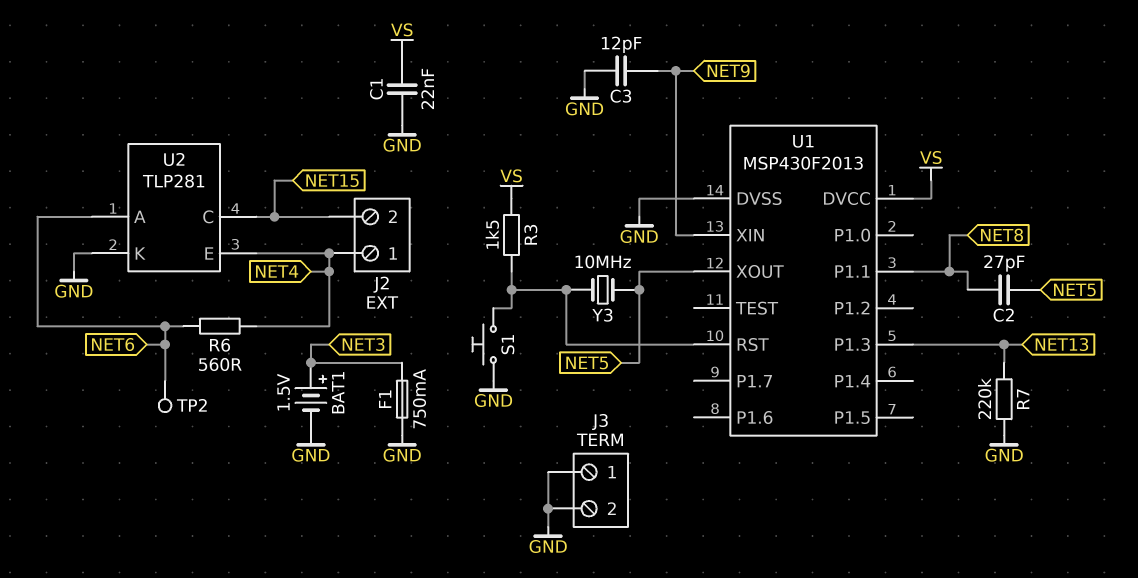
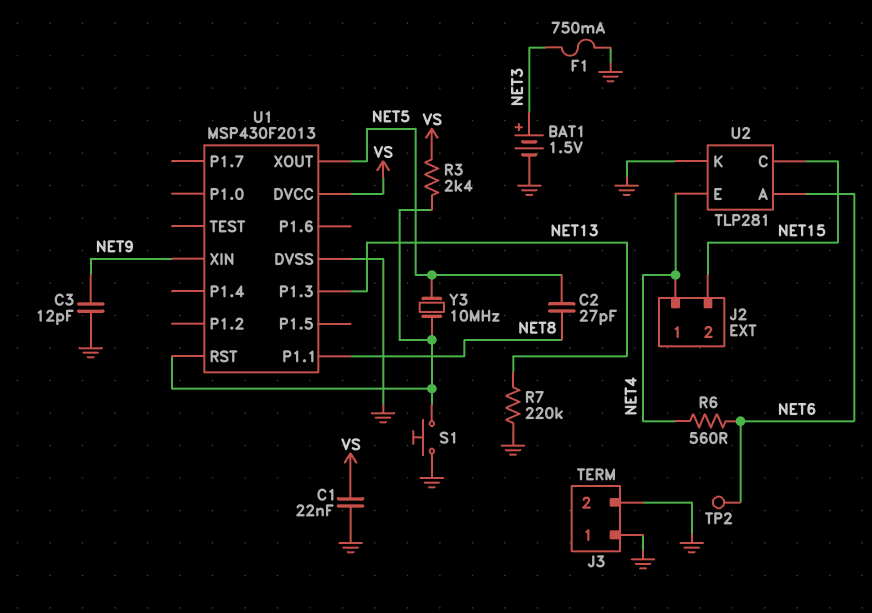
R3: 1.5k (U1/RST, VS) -> 2.4k (U1/RST, VS)

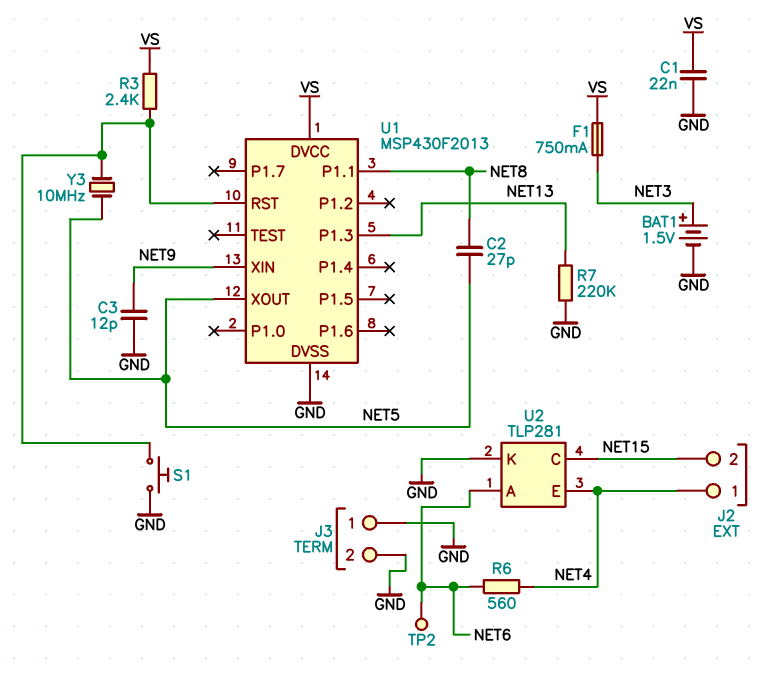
F1: 750mA (GND, NET3) -> 750mA (NET3, VS)

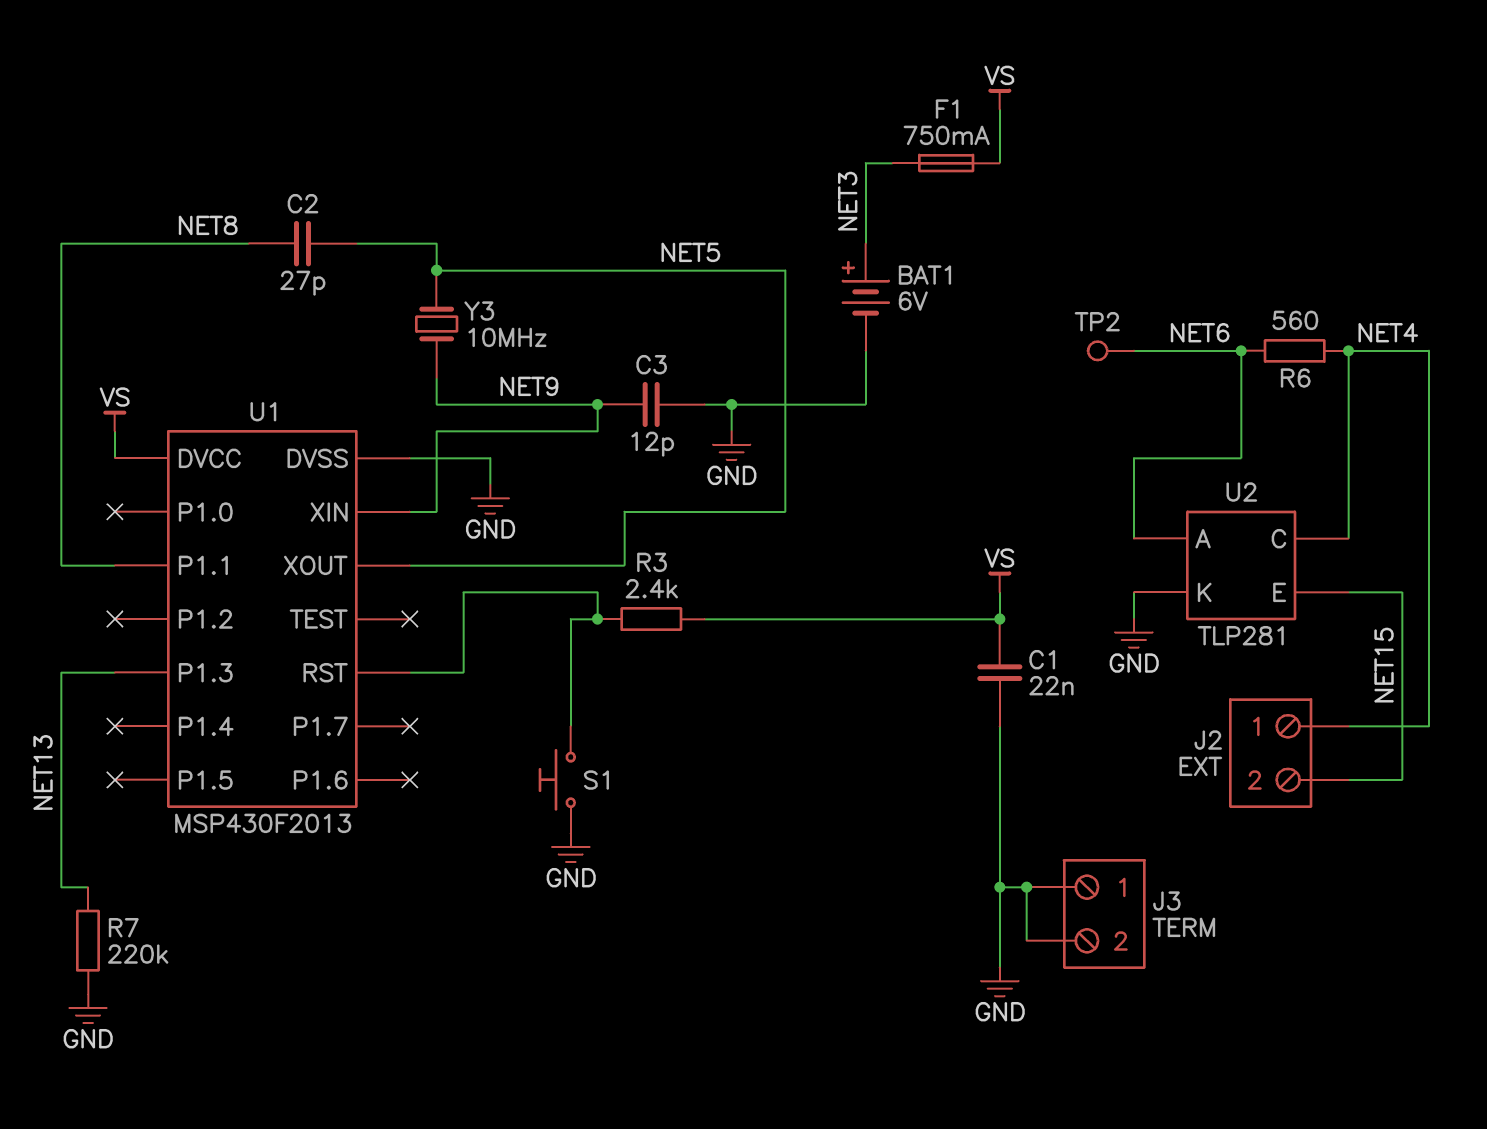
BAT1: 1.5V (plus NET3, minus GND) -> 6V (plus NET3, minus GND)
U2 pin C: NET15 -> NET4
U2 pin E: NET4 -> NET15
Y3: 10MHz (NET5, U1/RST) -> 10MHz (NET5, NET9)

